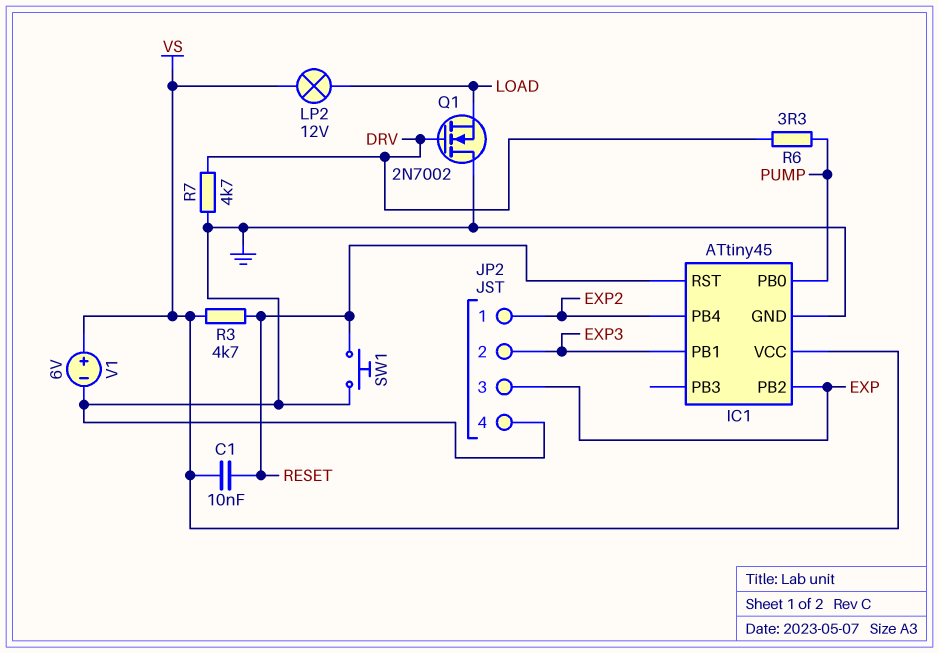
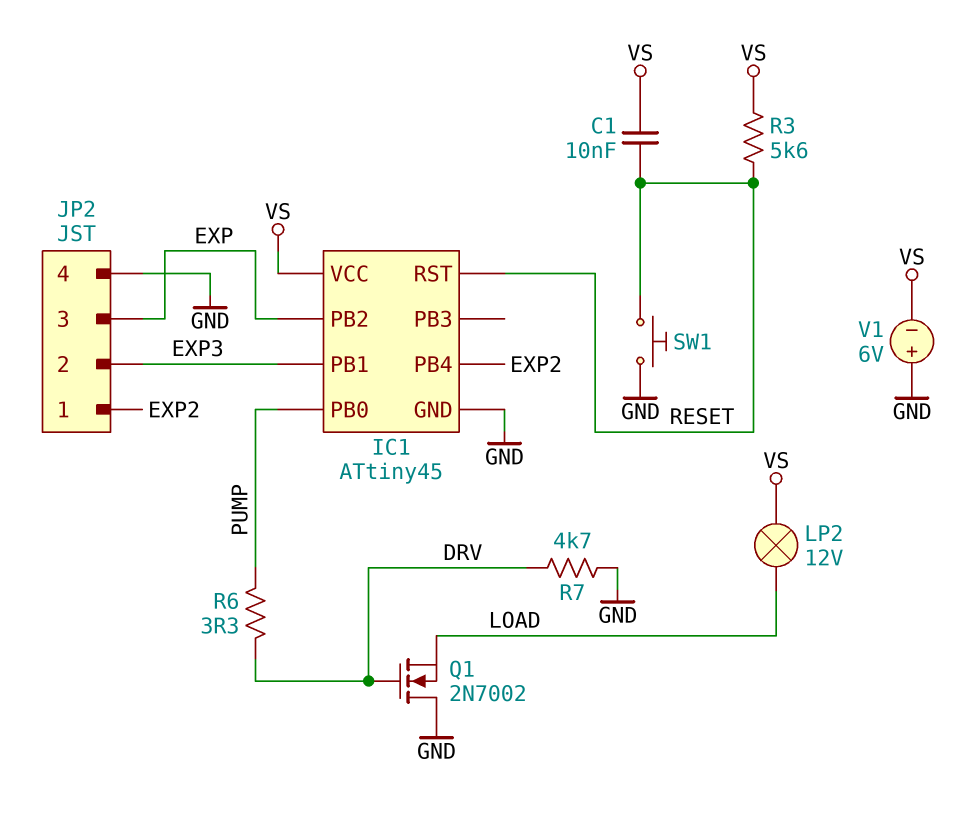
R3: 4.7k (RESET, VS) -> 5.6k (RESET, VS)
V1: 6V (plus VS, minus GND) -> 6V (plus GND, minus VS)

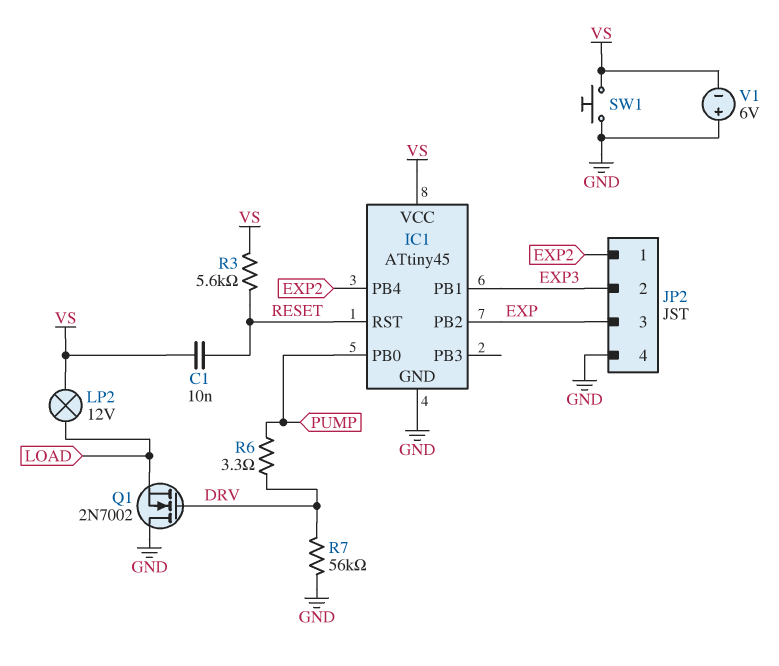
R7: 4.7k (DRV, GND) -> 56k (DRV, GND)
SW1: button (GND, RESET) -> button (GND, VS)

